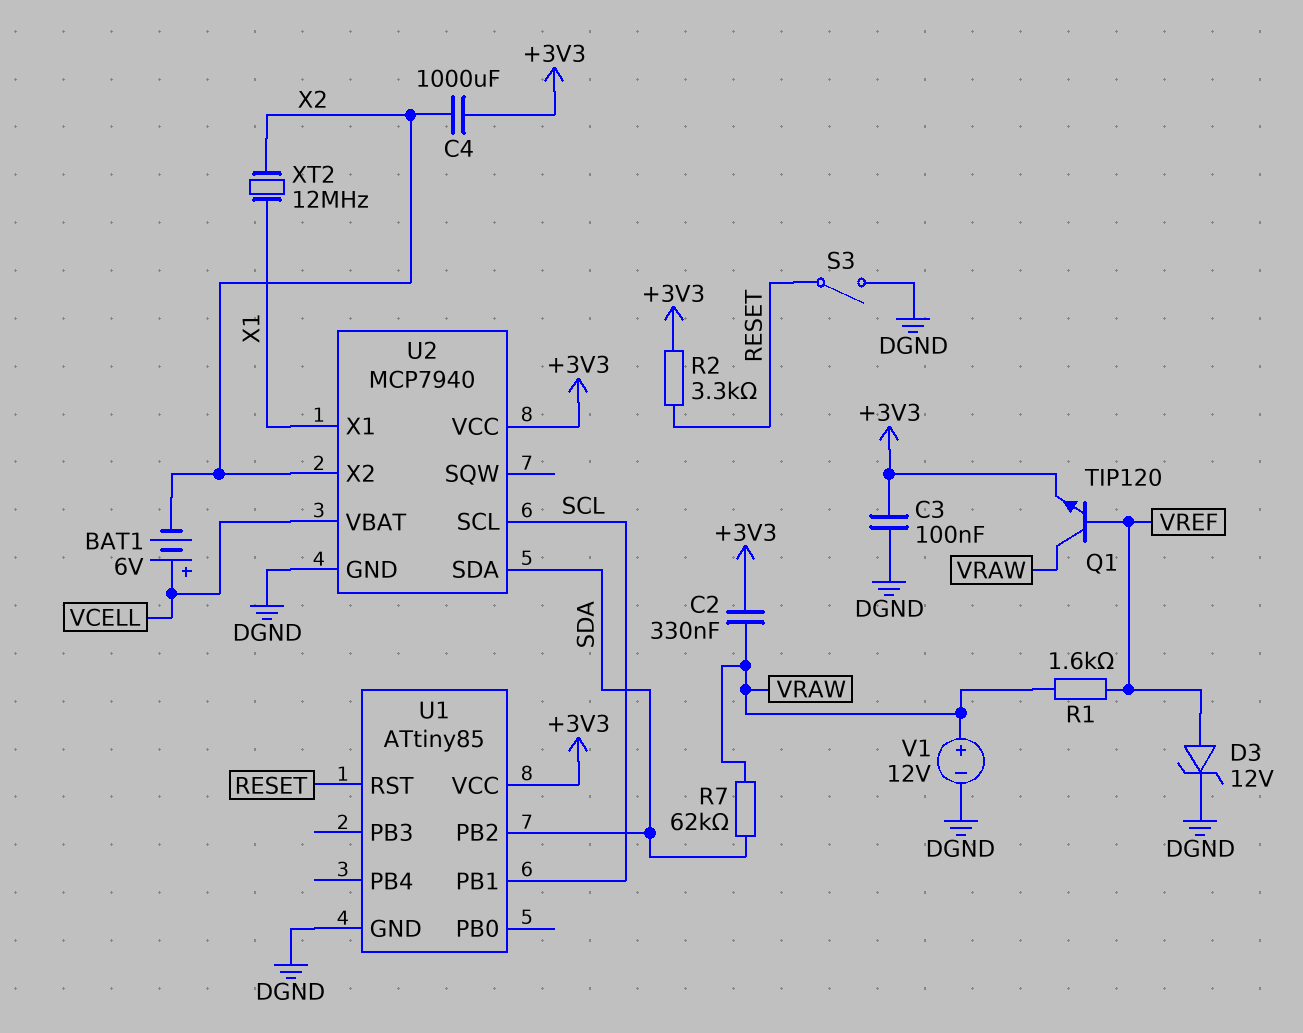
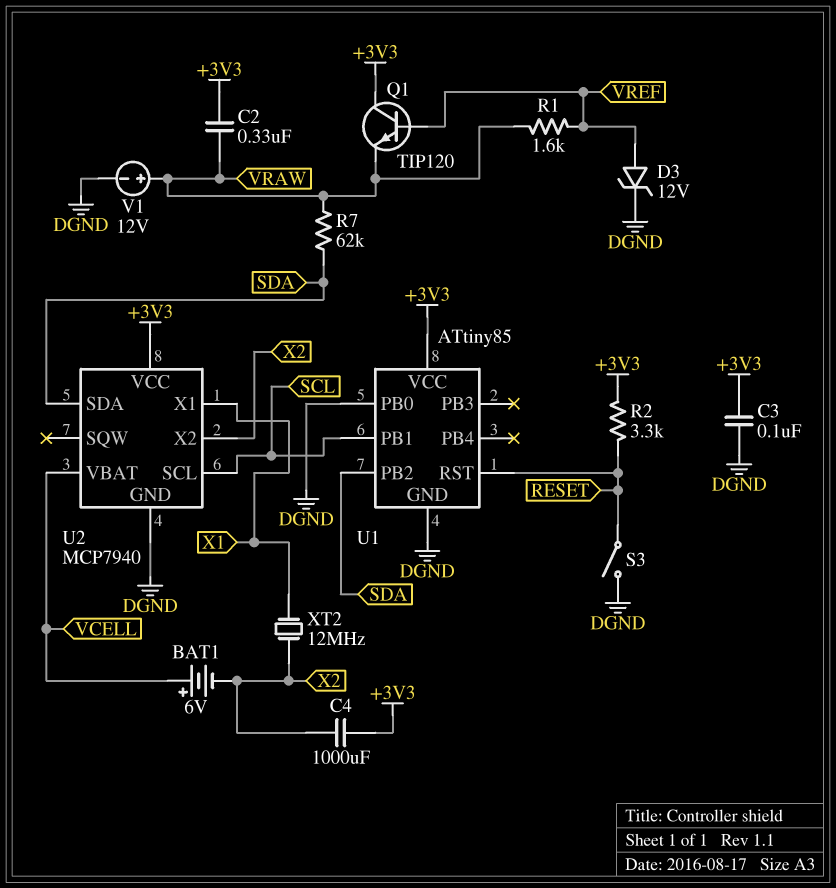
Q1: NPN TIP120 (B VREF, C VRAW, E +3V3) -> NPN TIP120 (B VREF, C +3V3, E VRAW)
U1 pin PB0: none -> DGND

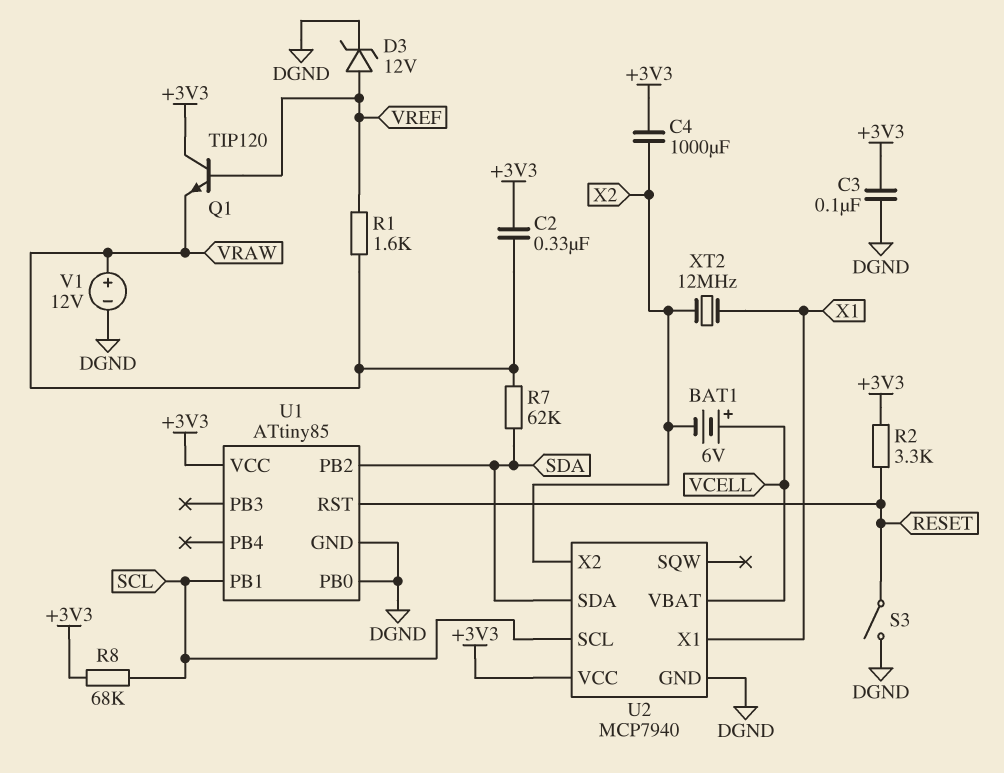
R8: none -> 68k (+3V3, SCL)

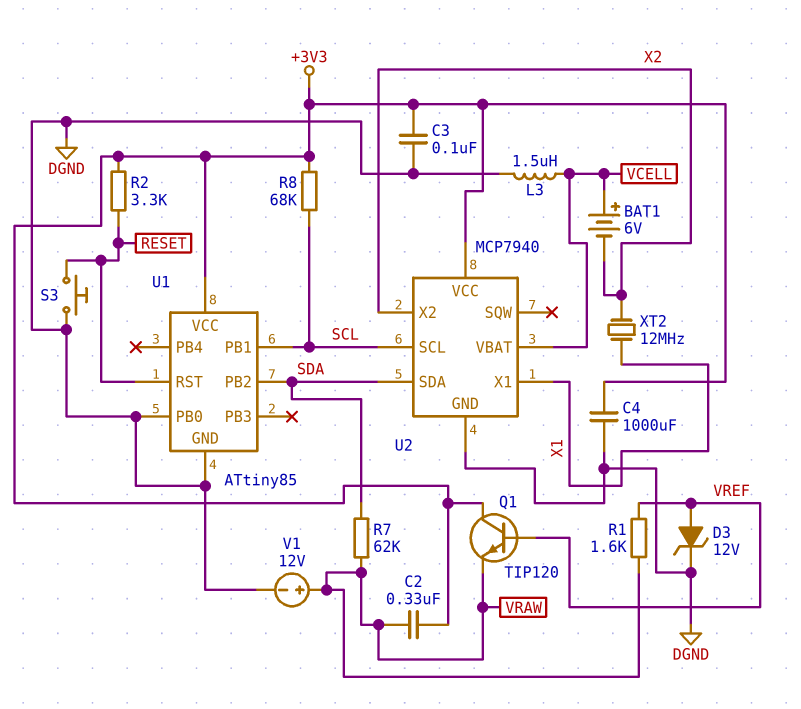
C4: 1000uF (+3V3, X2) -> 1000uF (+3V3, DGND)
L3: none -> 1.5uH (DGND, VCELL)
S3: switch (DGND, RESET) -> button (DGND, RESET)

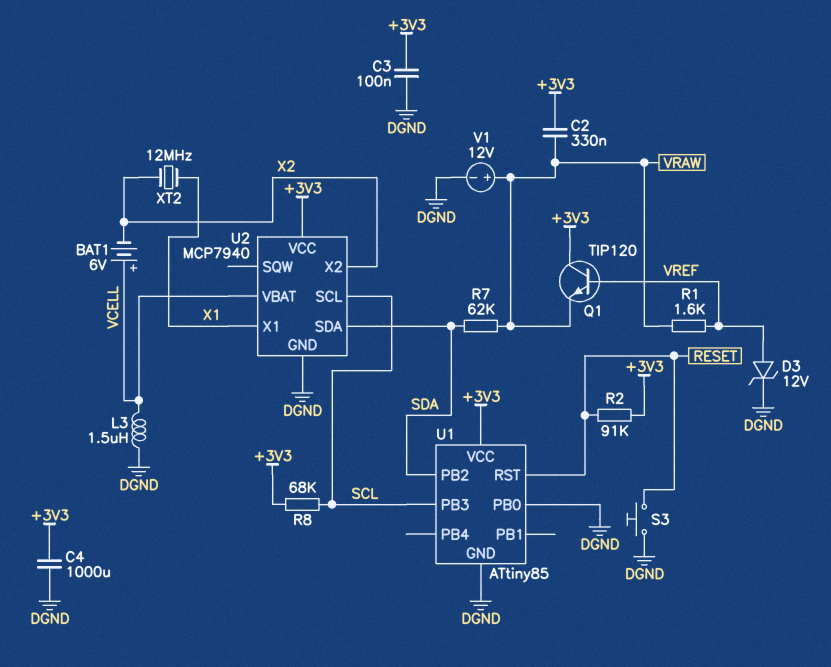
R2: 3.3k (+3V3, RESET) -> 91k (+3V3, RESET)
U1 pin PB1: SCL -> none
U1 pin PB3: none -> SCL

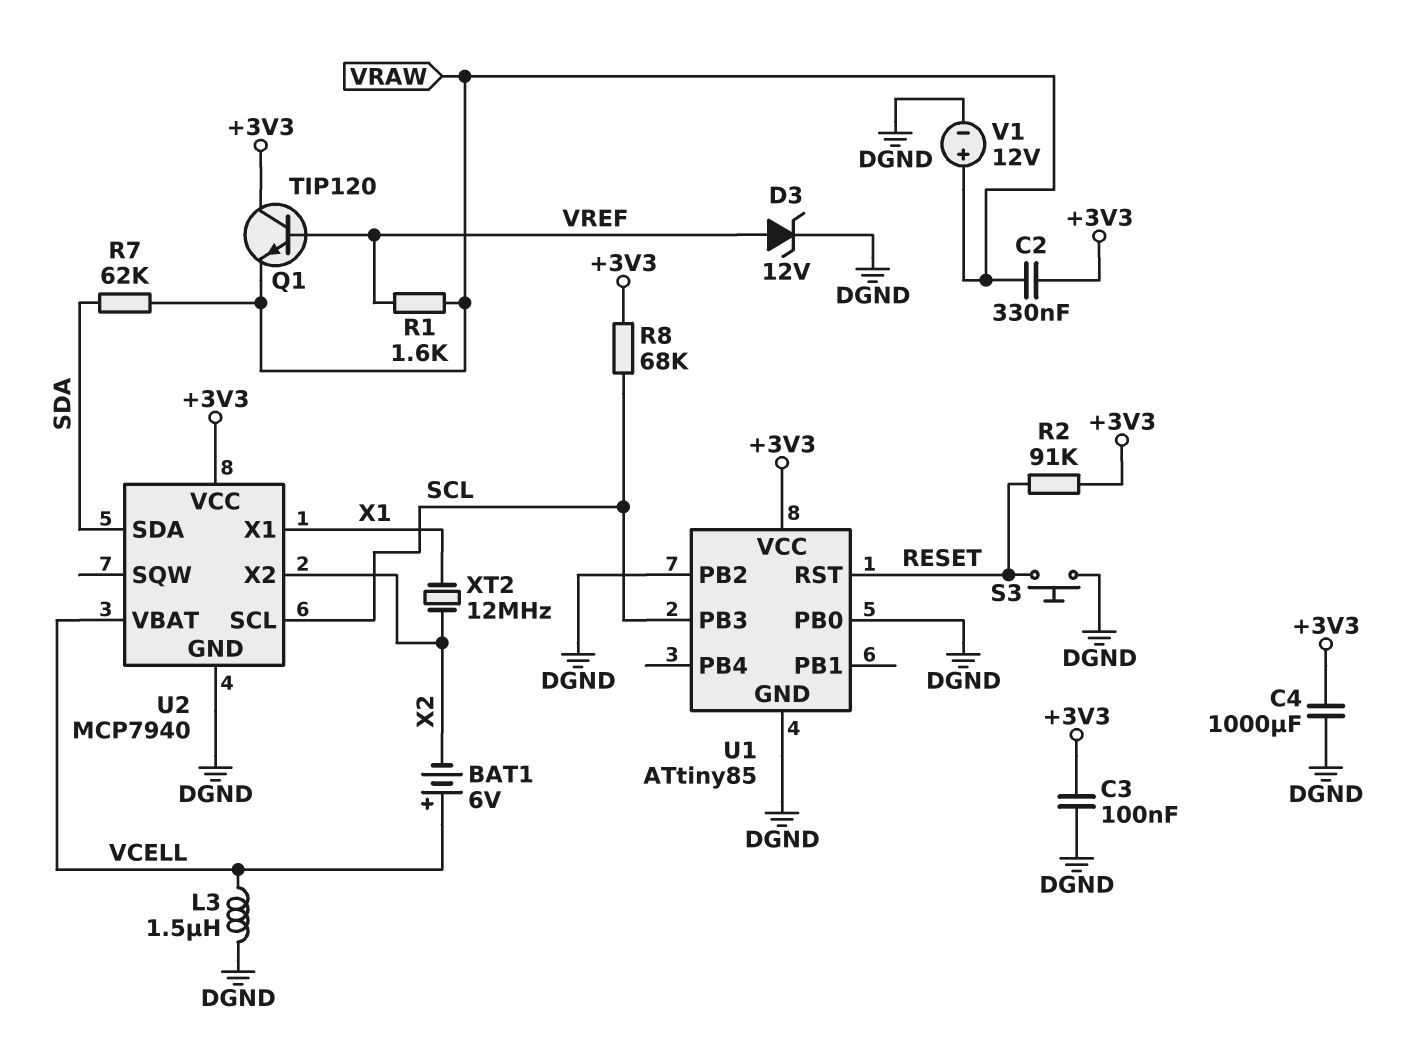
U1 pin PB2: SDA -> DGND

